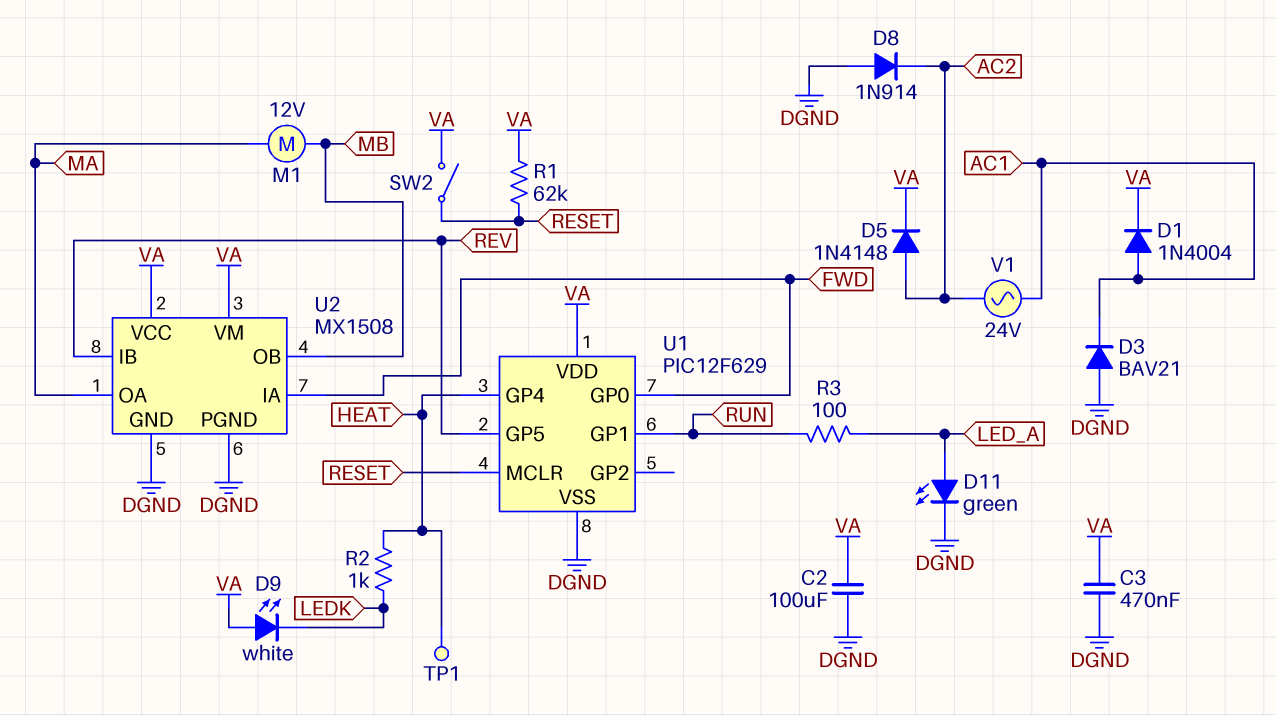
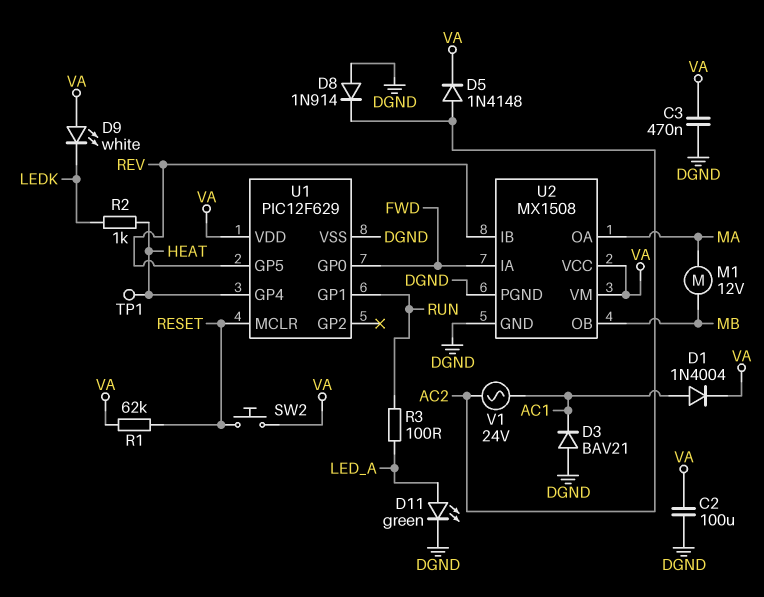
SW2: switch (RESET, VA) -> button (RESET, VA)

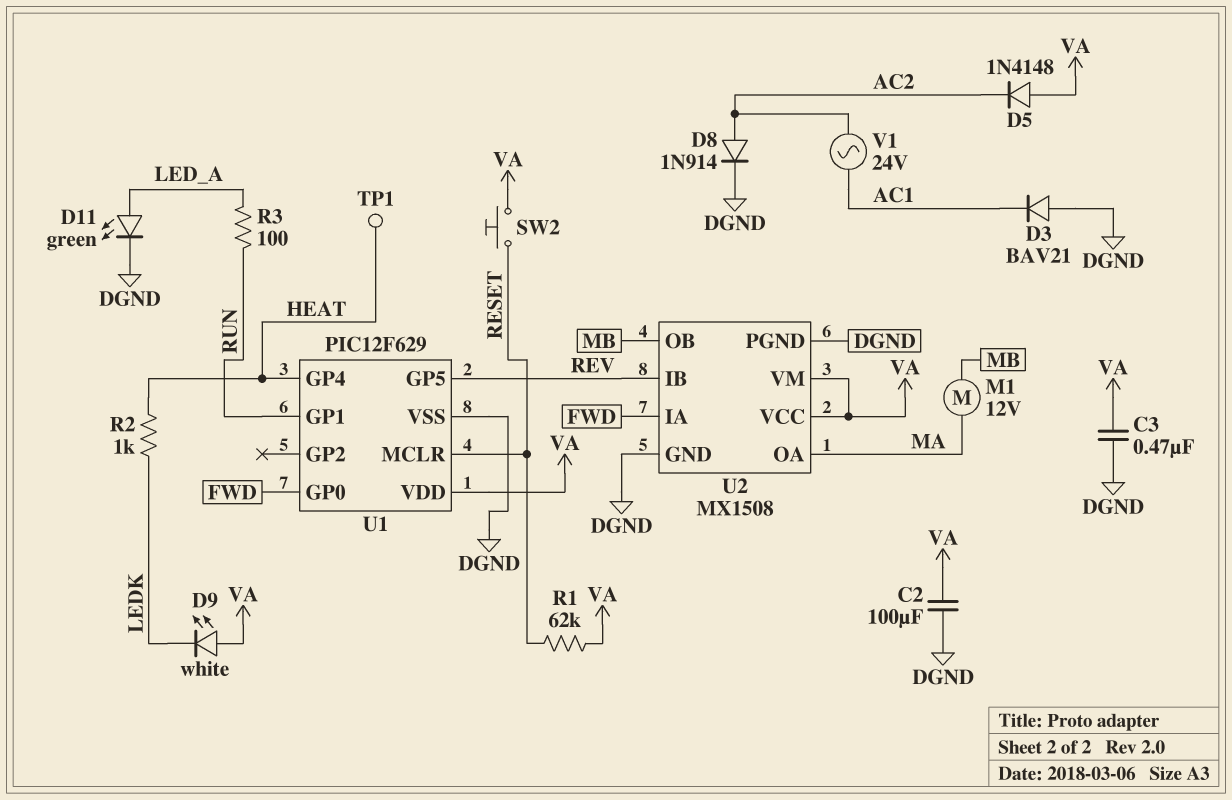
D1: diode 1N4004 (A AC1, K VA) -> none
D5: diode 1N4148 (A AC2, K VA) -> diode 1N4148 (A VA, K AC2)
D8: diode 1N914 (A DGND, K AC2) -> diode 1N914 (A AC2, K DGND)

